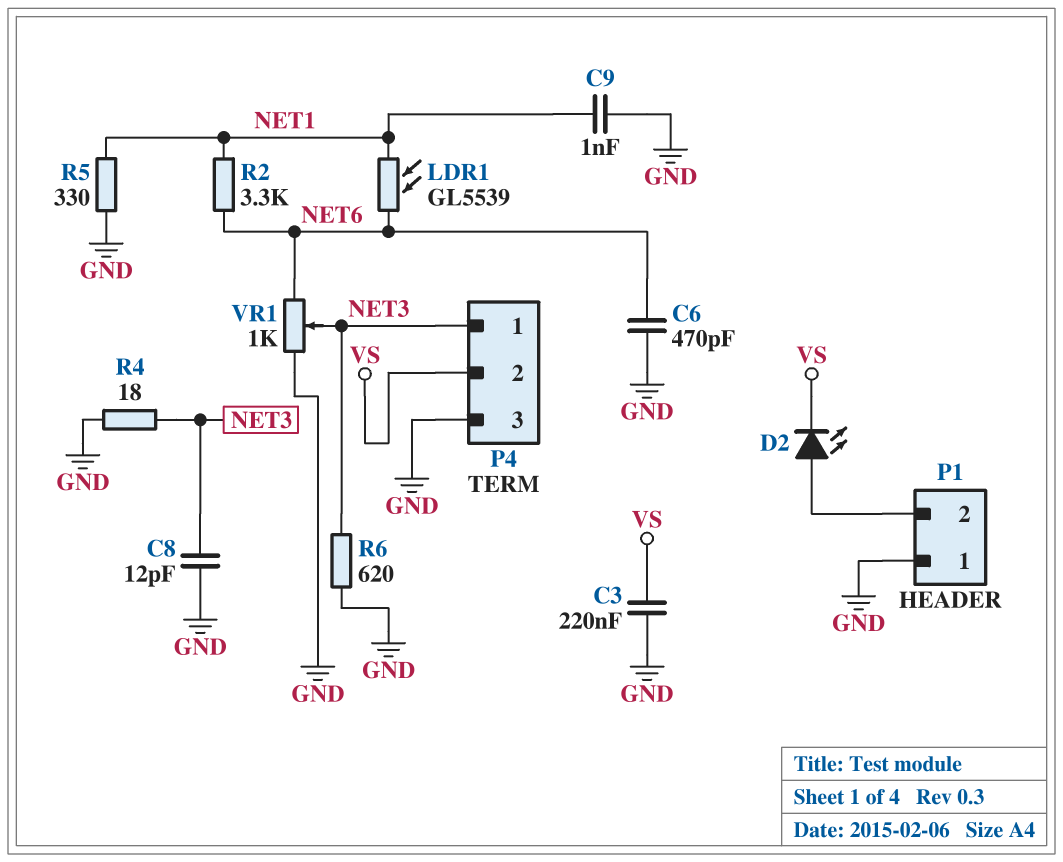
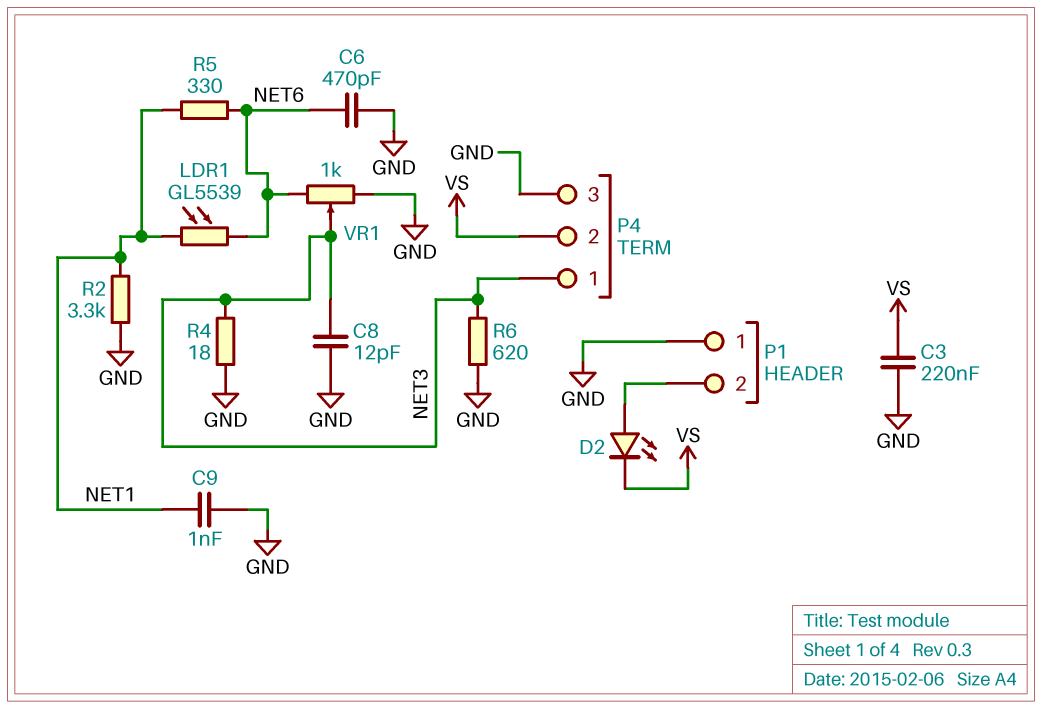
R2: 3.3k (NET1, NET6) -> 3.3k (GND, NET1)
R5: 330 (GND, NET1) -> 330 (NET1, NET6)

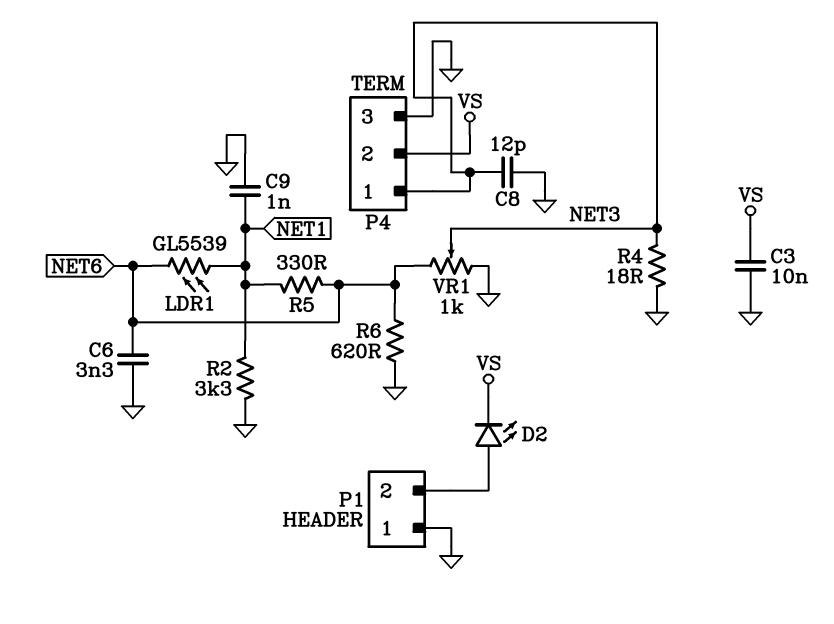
C3: 220nF (GND, VS) -> 10nF (GND, VS)
C6: 470pF (GND, NET6) -> 3.3nF (GND, NET6)
R6: 620 (GND, NET3) -> 620 (GND, NET6)

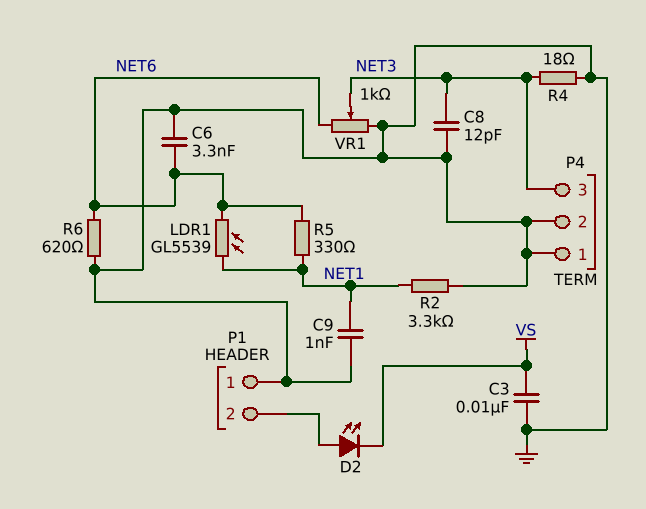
P4 pin 1: NET3 -> GND
P4 pin 2: VS -> GND
P4 pin 3: GND -> NET3

